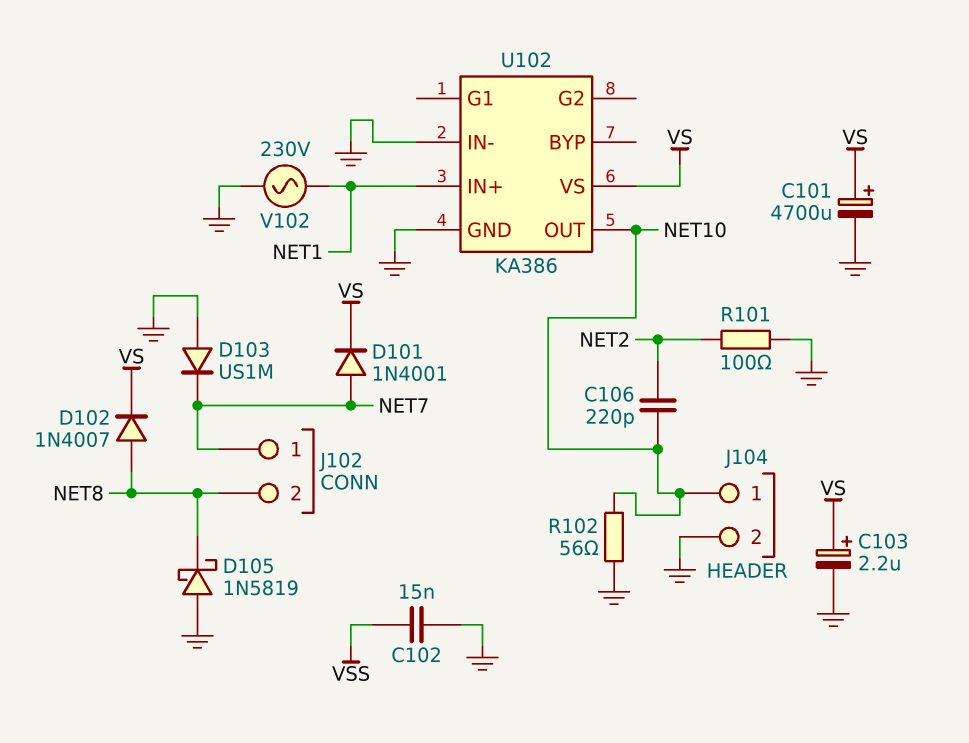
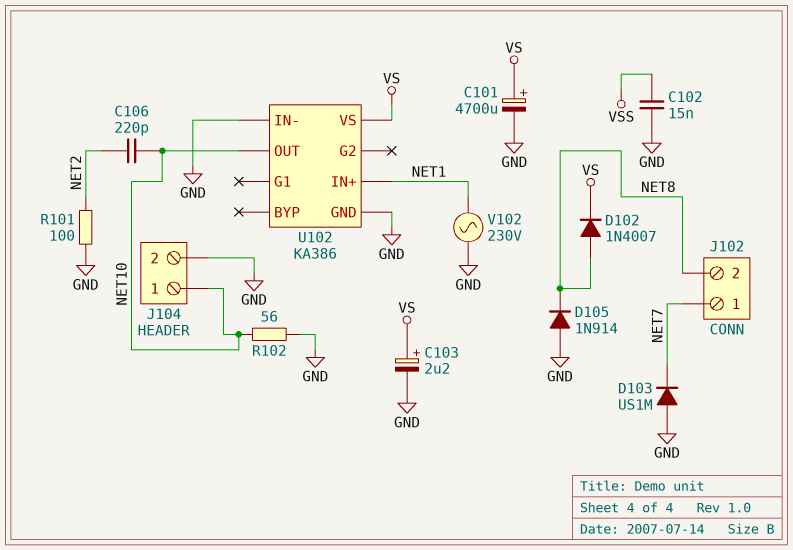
D101: diode 1N4001 (A NET7, K VS) -> none
D105: schottky 1N5819 (A GND, K NET8) -> diode 1N914 (A GND, K NET8)

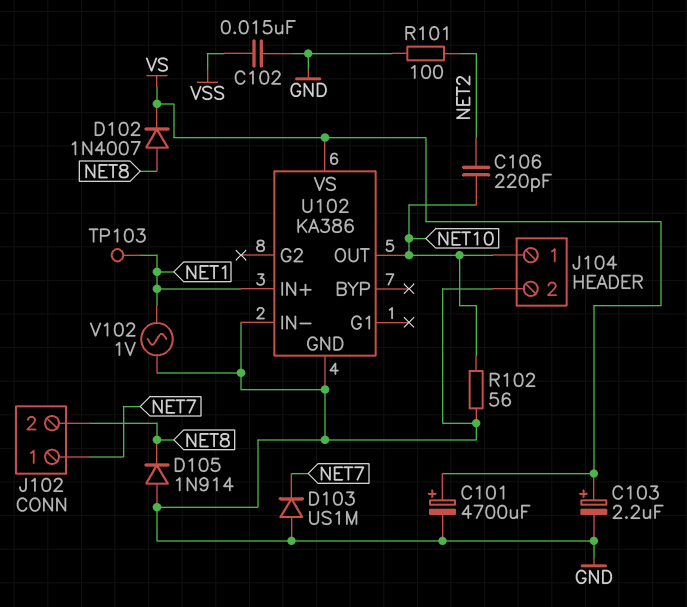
TP103: none -> test point (NET1)
V102: AC 230V (GND, NET1) -> AC 1V (GND, NET1)

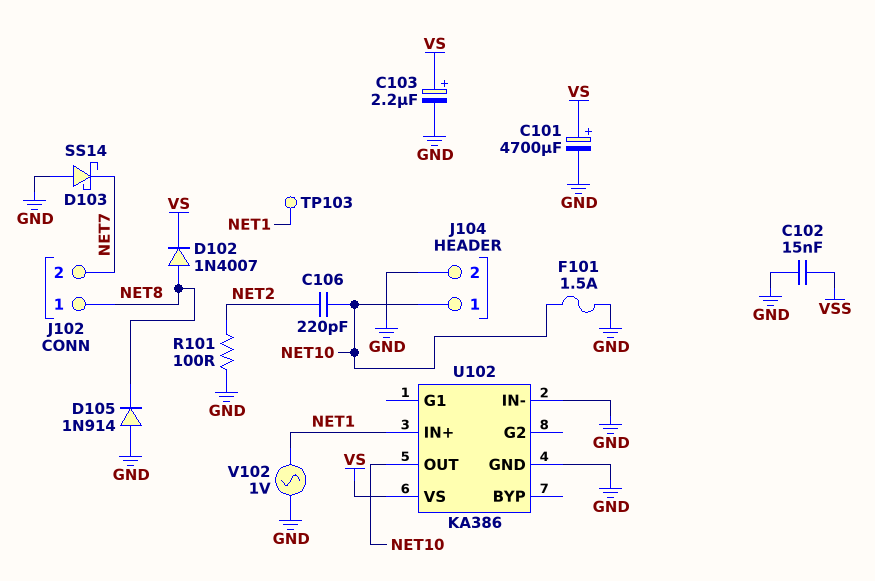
D103: diode US1M (A GND, K NET7) -> schottky SS14 (A GND, K NET7)
F101: none -> 1.5A (GND, NET10)
J102 pin 1: NET7 -> NET8
J102 pin 2: NET8 -> NET7
R102: 56 (GND, NET10) -> none

